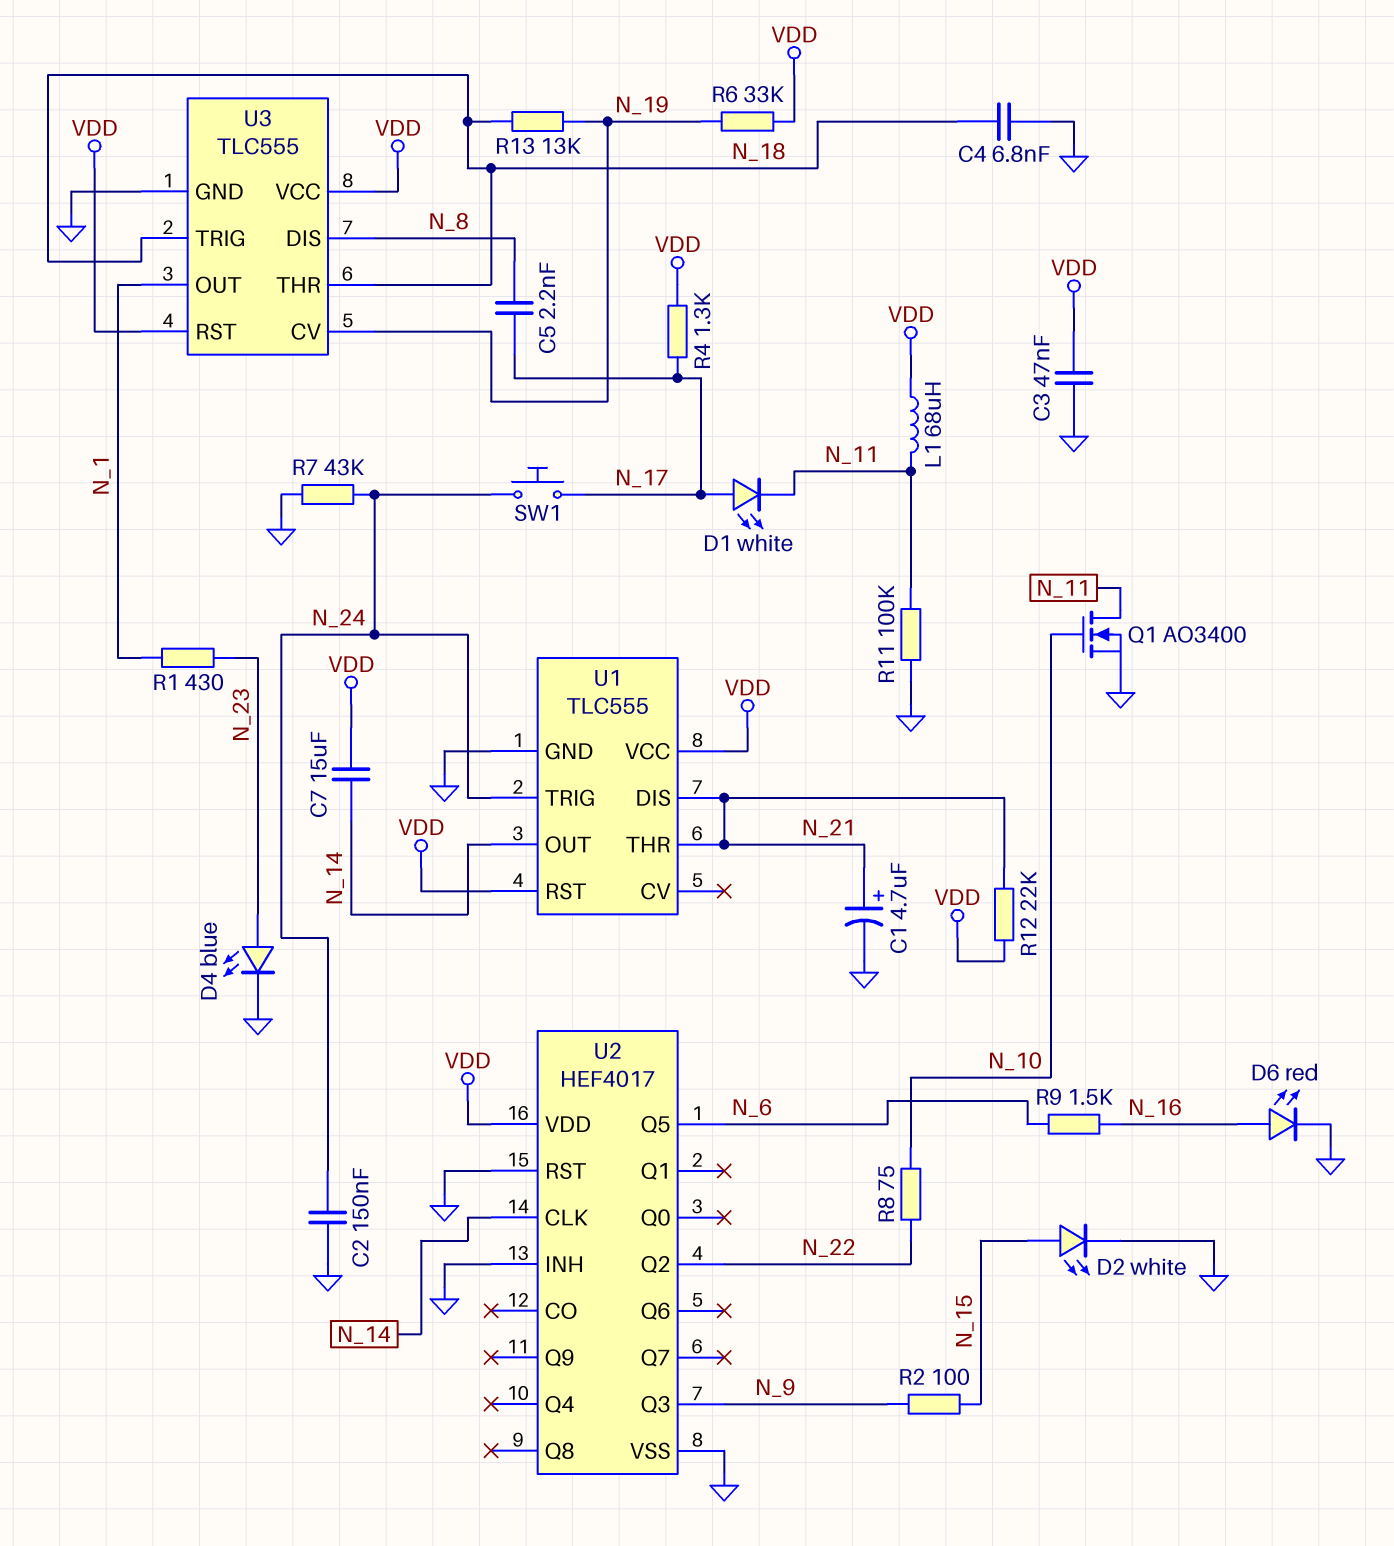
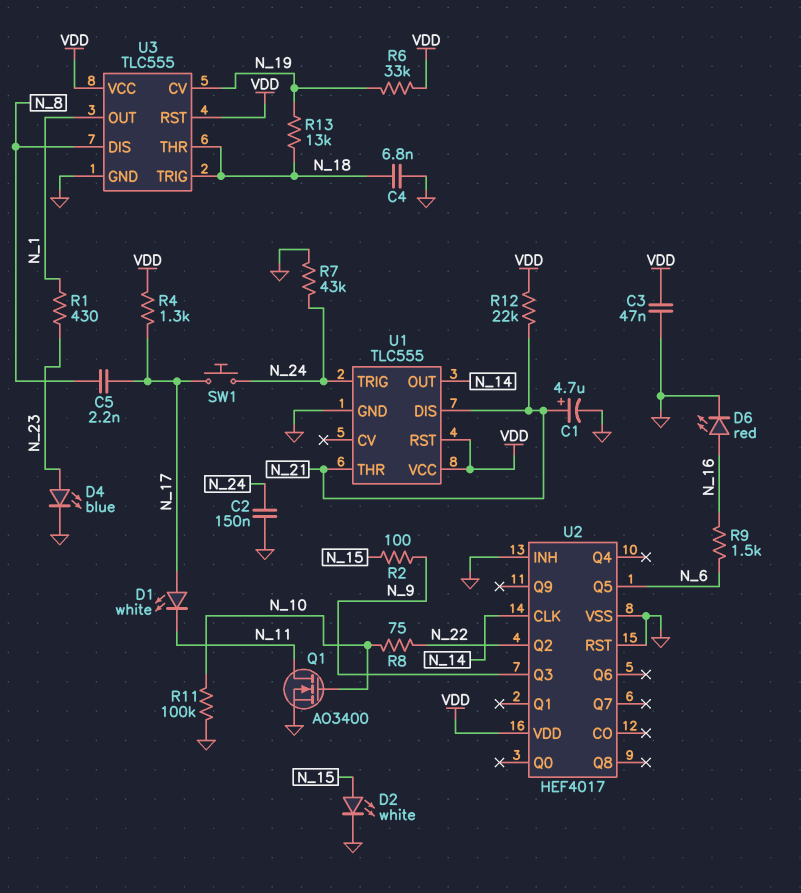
C7: 15uF (N_14, VDD) -> none
L1: 68uH (N_11, VDD) -> none
R11: 100k (GND, N_11) -> 100k (GND, N_10)

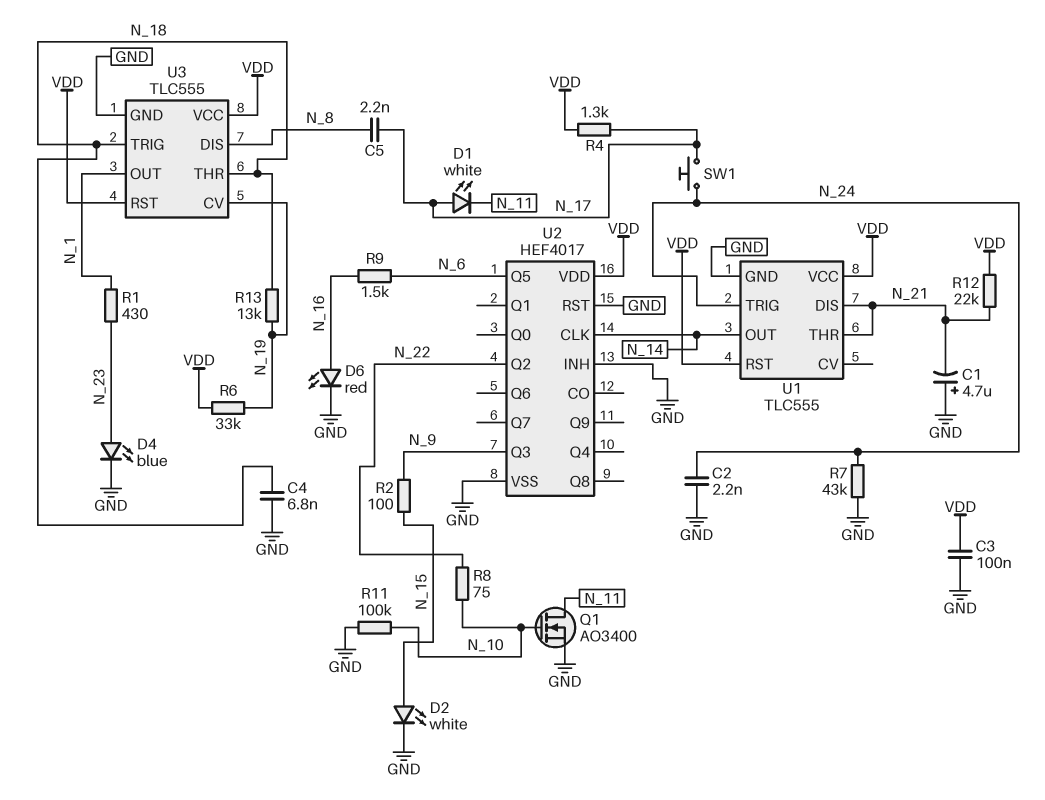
C1: 4.7uF (plus N_21, minus GND) -> 4.7uF (plus GND, minus N_21)
C2: 150nF (GND, N_24) -> 2.2nF (GND, N_24)
C3: 47nF (GND, VDD) -> 100nF (GND, VDD)

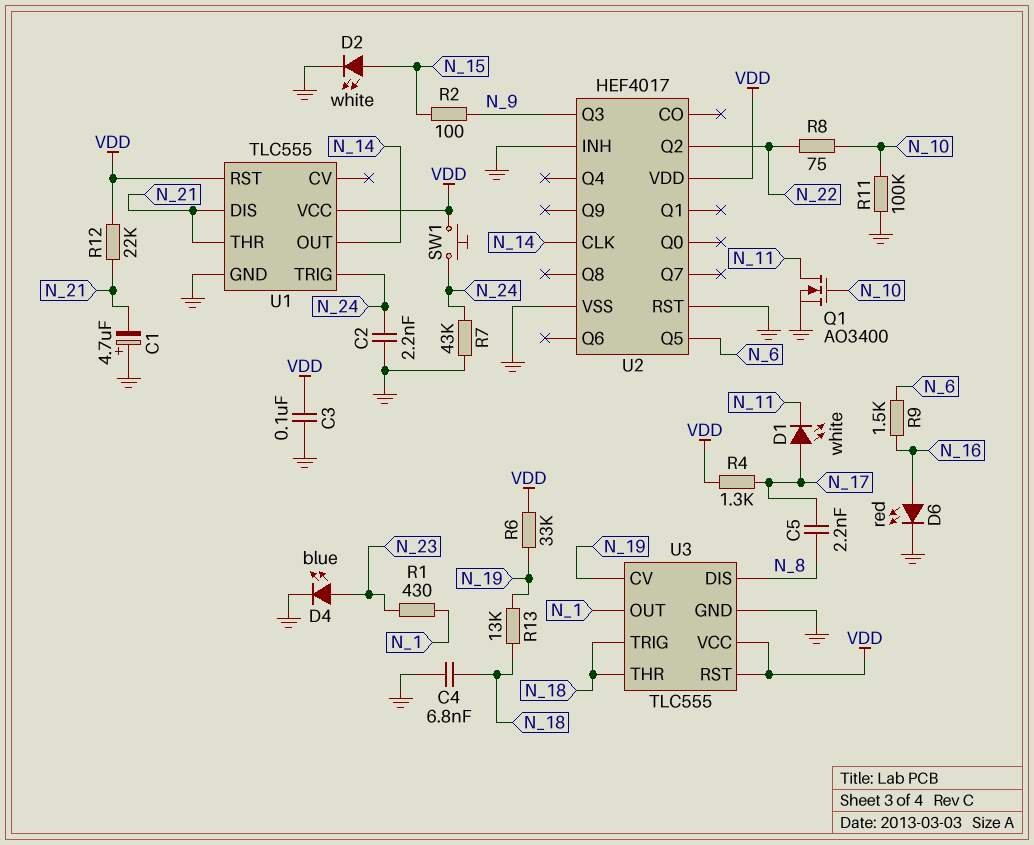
SW1: button (N_17, N_24) -> button (N_24, VDD)

